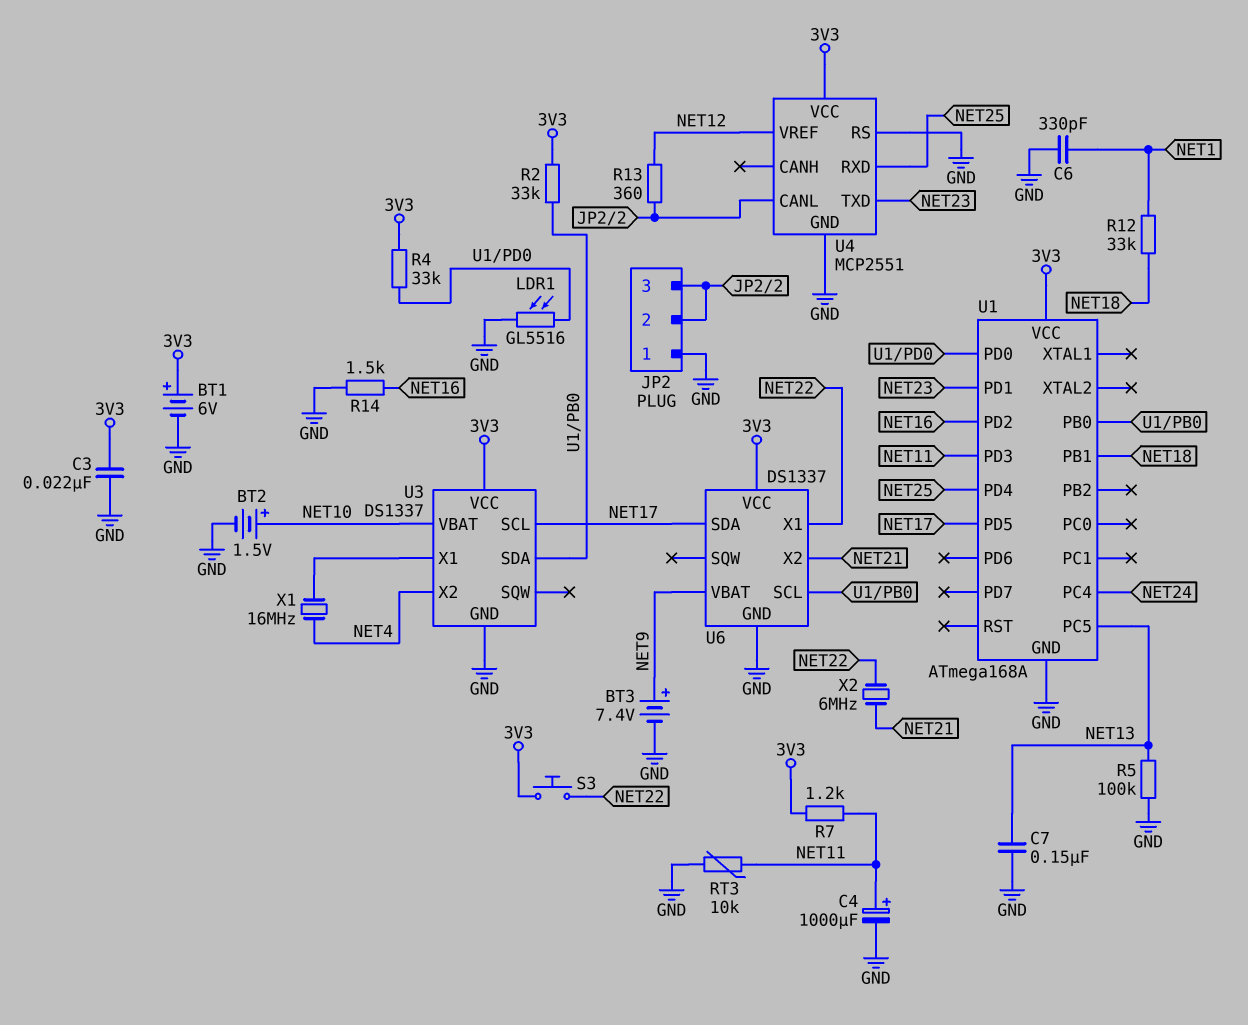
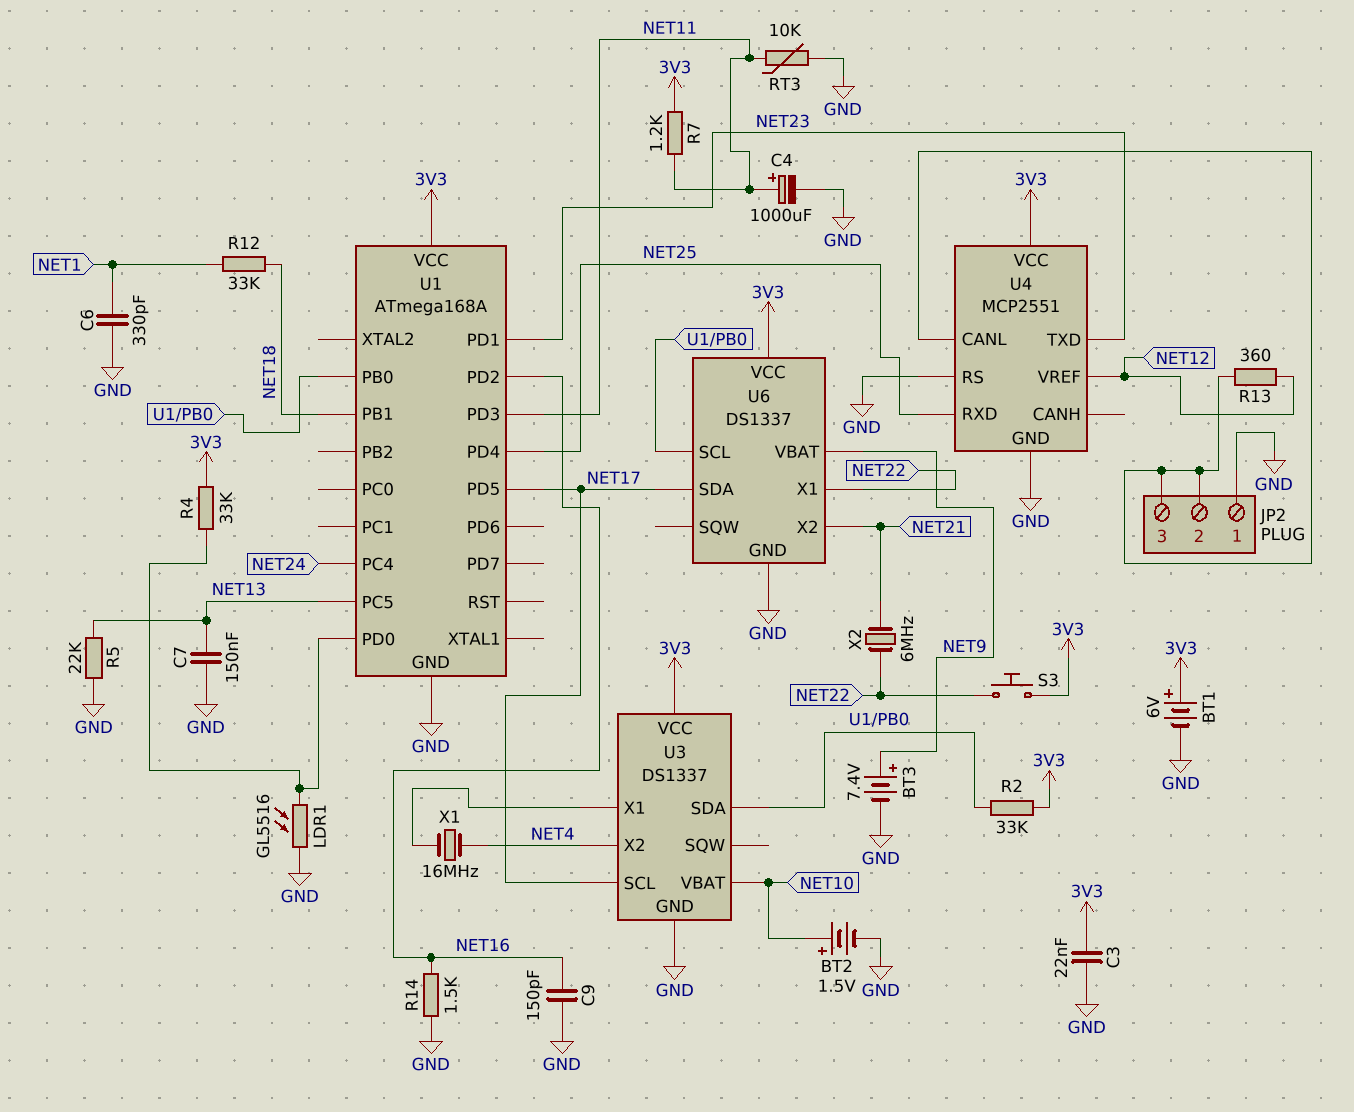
C9: none -> 150pF (GND, NET16)
R5: 100k (GND, NET13) -> 22k (GND, NET13)

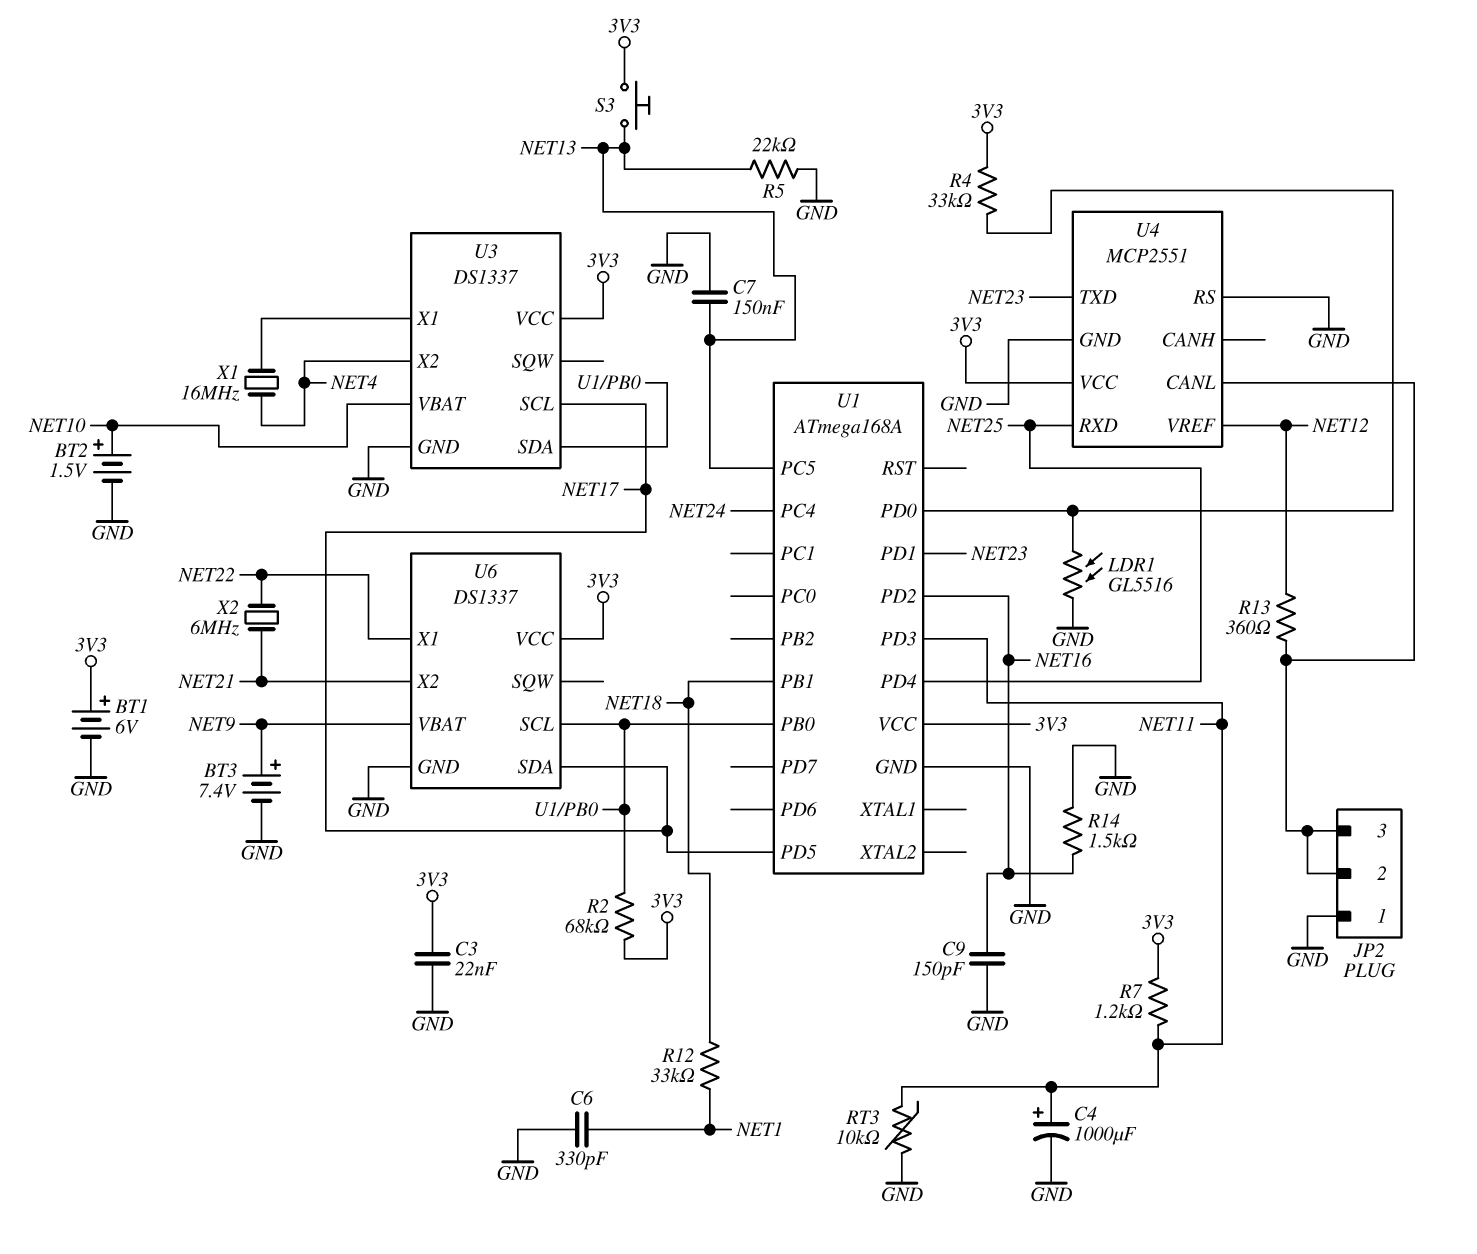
R2: 33k (3V3, U1/PB0) -> 68k (3V3, U1/PB0)
S3: button (3V3, NET22) -> button (3V3, NET13)

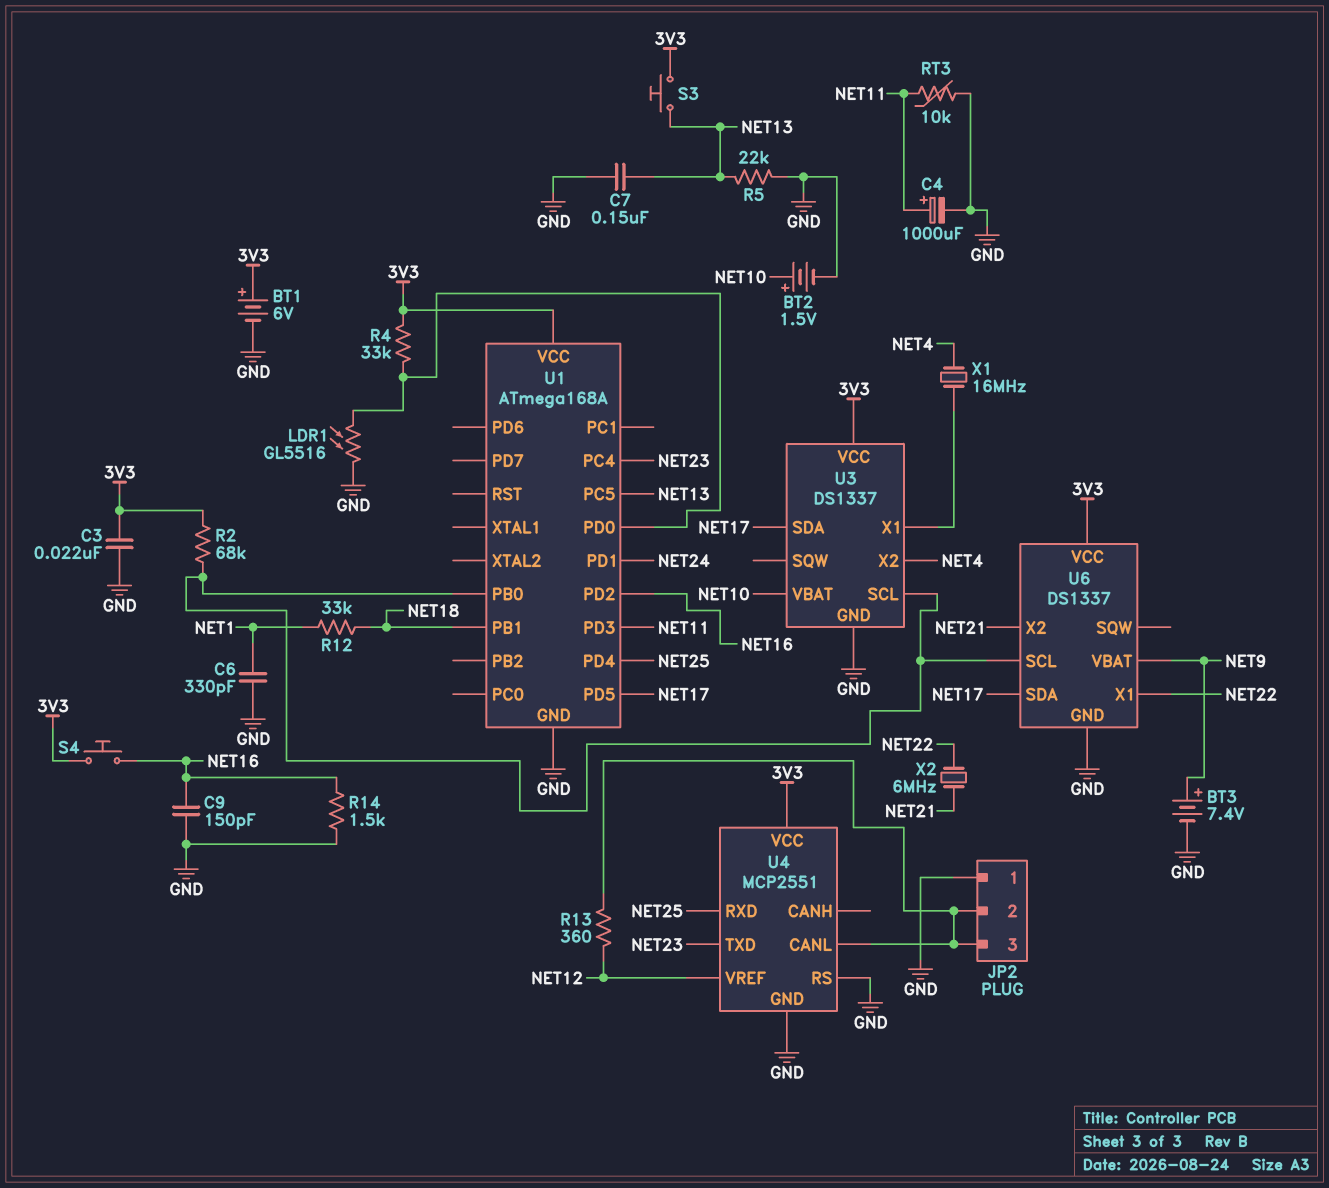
R7: 1.2k (3V3, NET11) -> none
S4: none -> button (3V3, NET16)
U1 pin PC4: NET24 -> NET23
U1 pin PD1: NET23 -> NET24
U3 pin SCL: NET17 -> U1/PB0
U3 pin SDA: U1/PB0 -> NET17

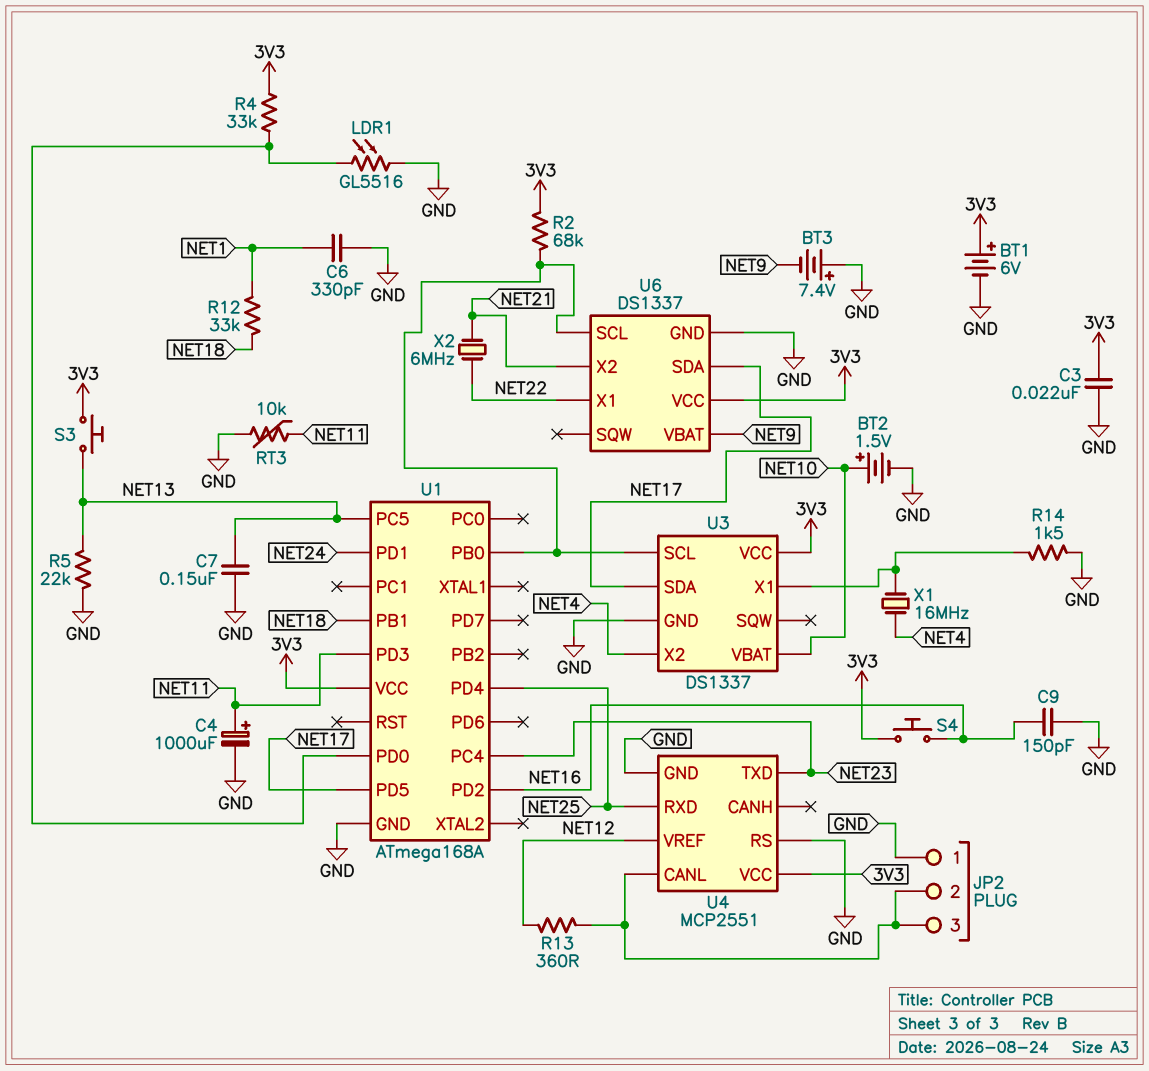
BT3: 7.4V (plus NET9, minus GND) -> 7.4V (plus GND, minus NET9)
R14: 1.5k (GND, NET16) -> 1.5k (GND, U3/X1)

